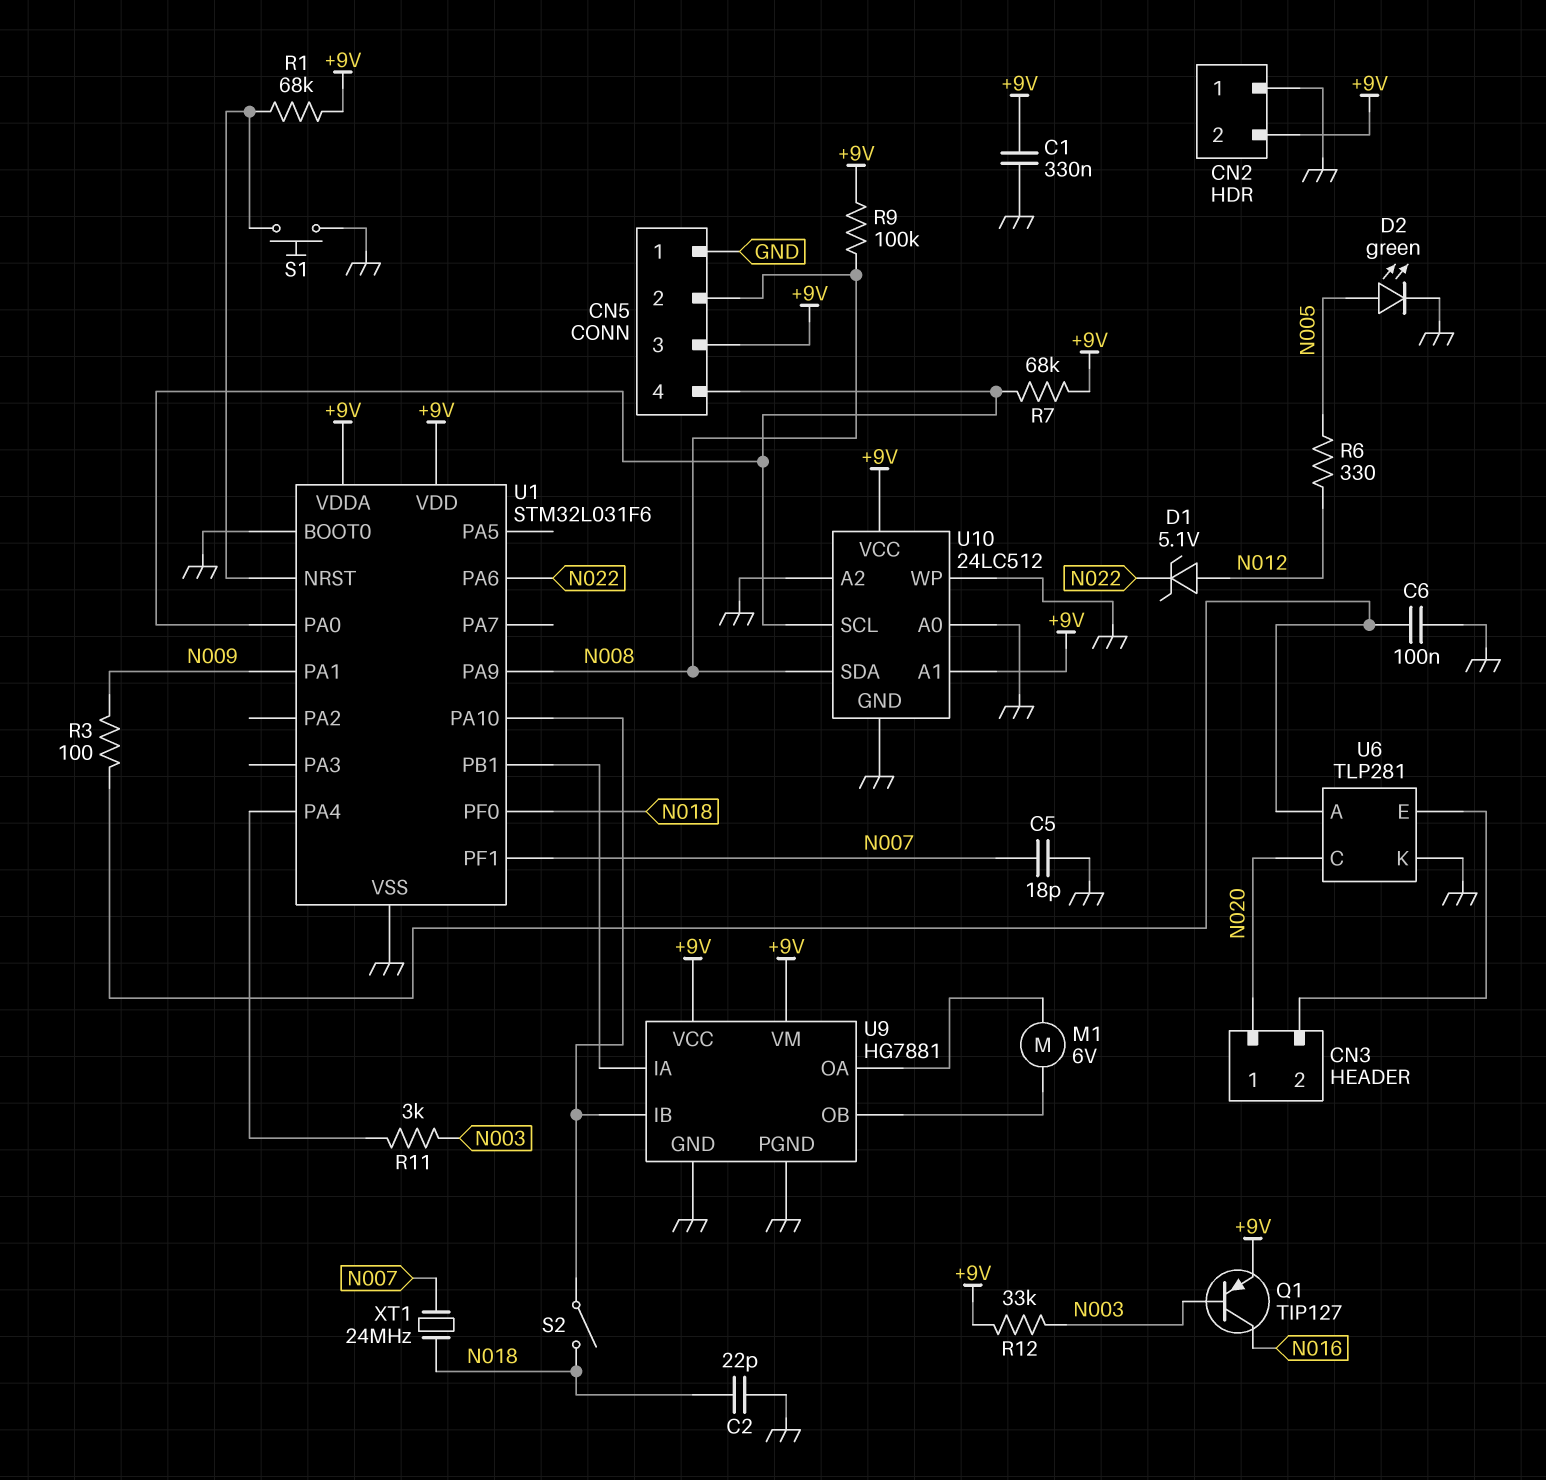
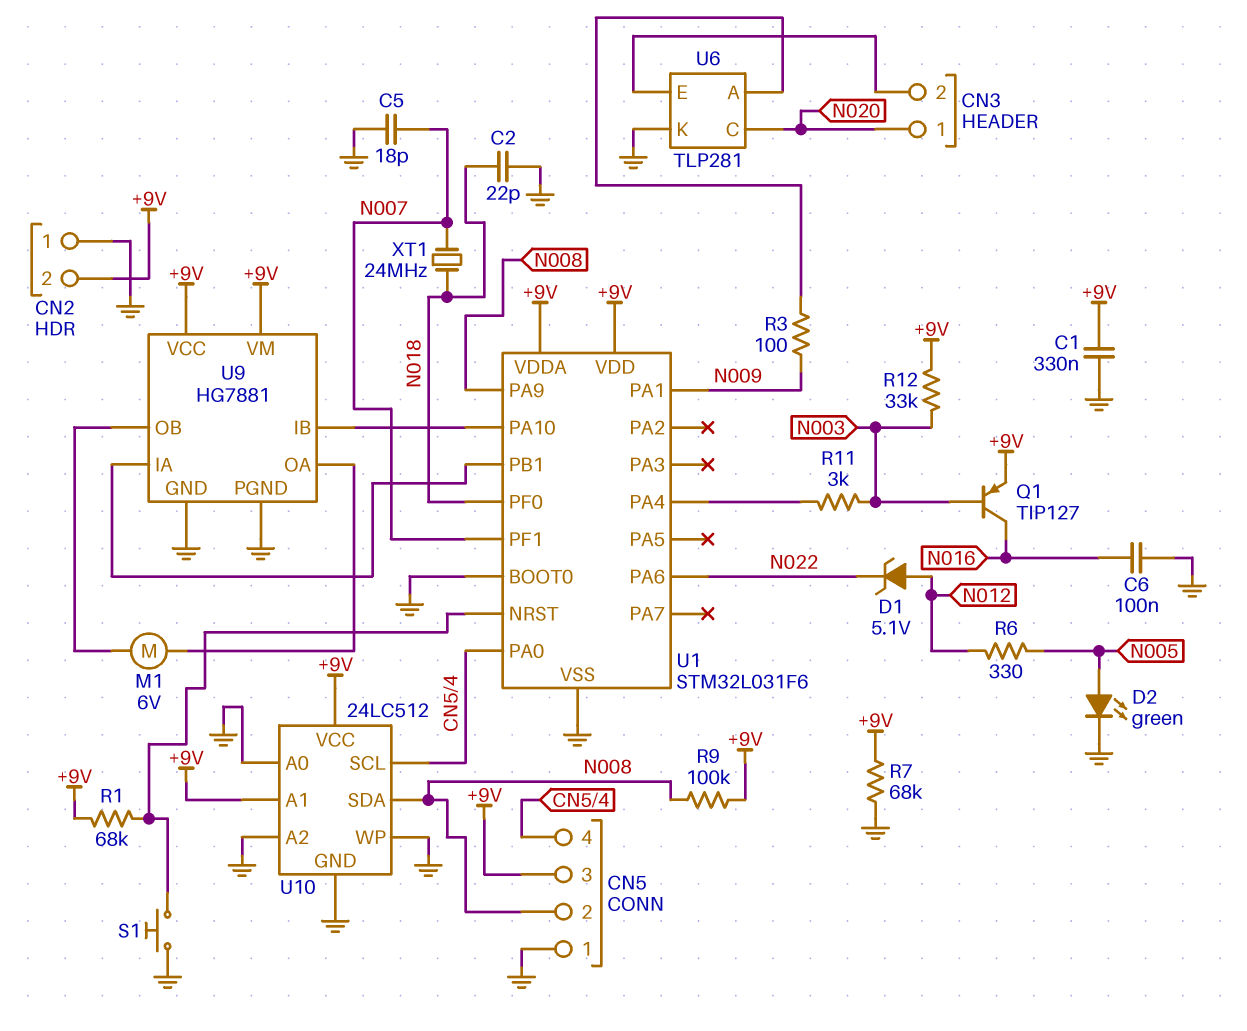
C6: 100nF (GND, U6/A) -> 100nF (GND, N016)
R7: 68k (+9V, CN5/4) -> 68k (+9V, GND)
S2: switch (N018, U1/PA10) -> none

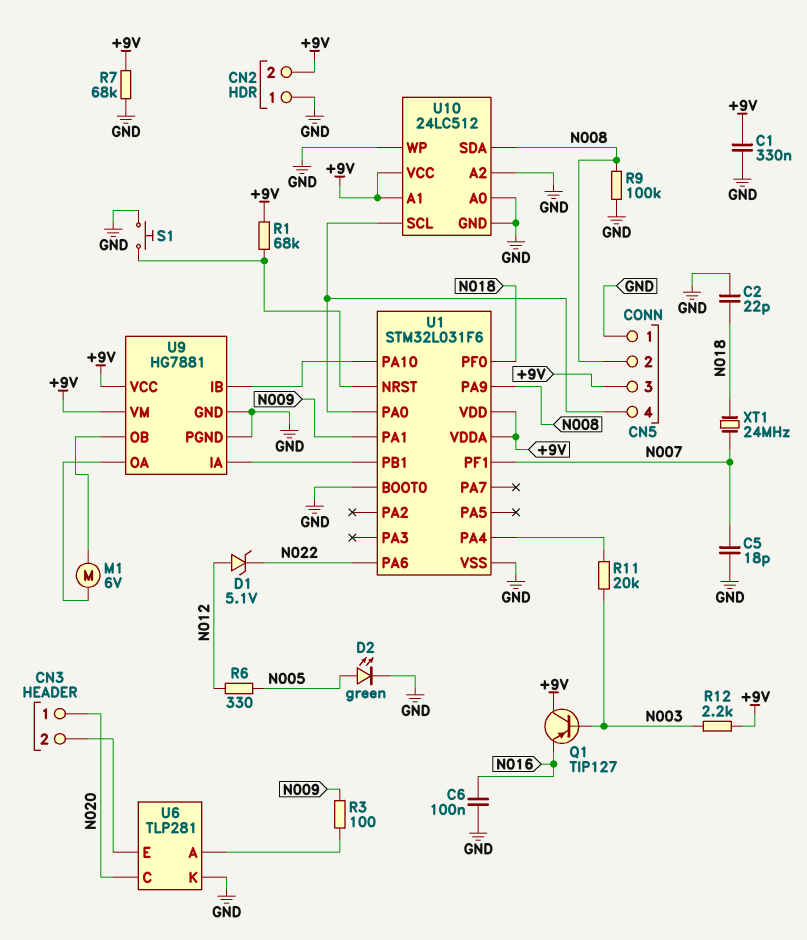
Q1: PNP TIP127 (B N003, C N016, E +9V) -> PNP TIP127 (B N003, C +9V, E N016)
R9: 100k (+9V, N008) -> 100k (GND, N008)
R11: 3k (N003, U1/PA4) -> 20k (N003, U1/PA4)
R12: 33k (+9V, N003) -> 2.2k (+9V, N003)

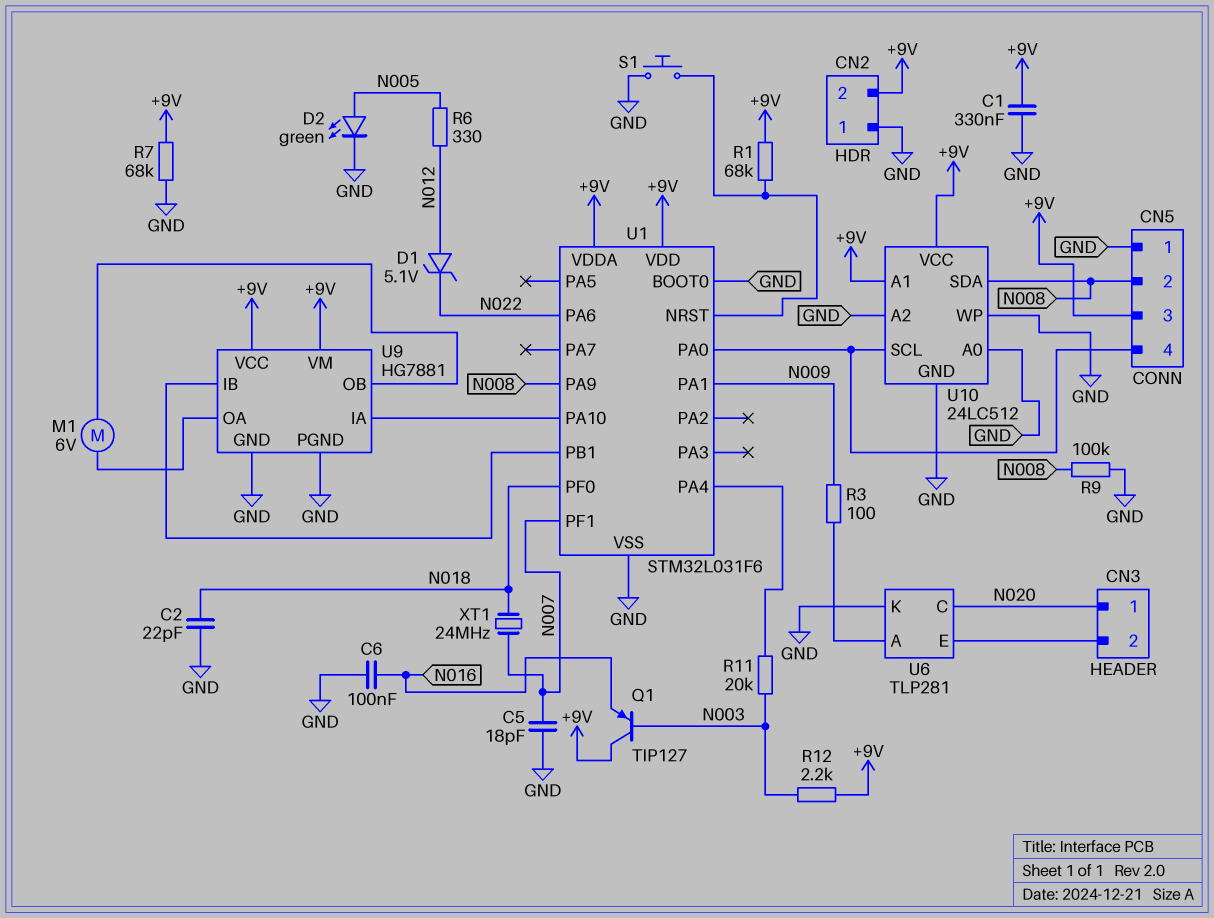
U9 pin IA: U1/PB1 -> U1/PA10
U9 pin IB: U1/PA10 -> U1/PB1

